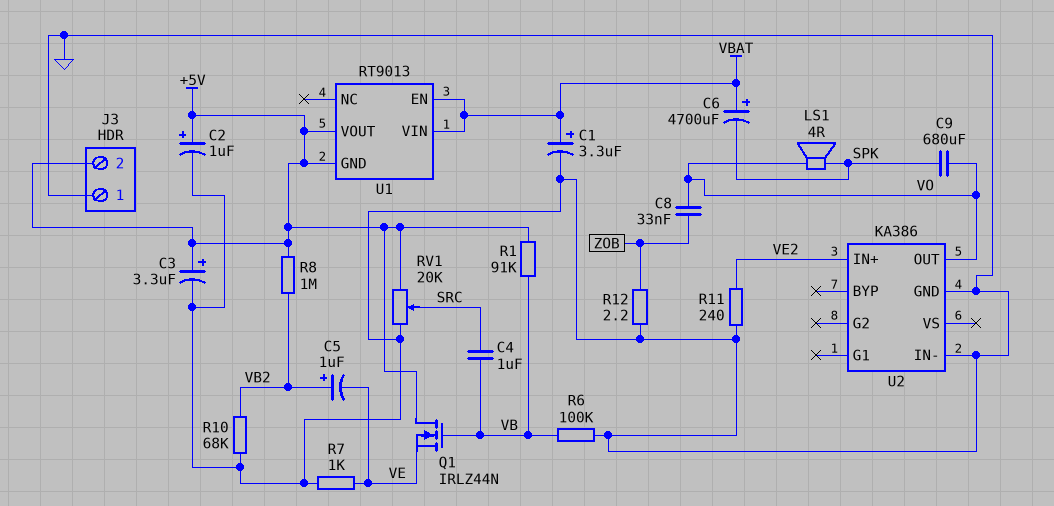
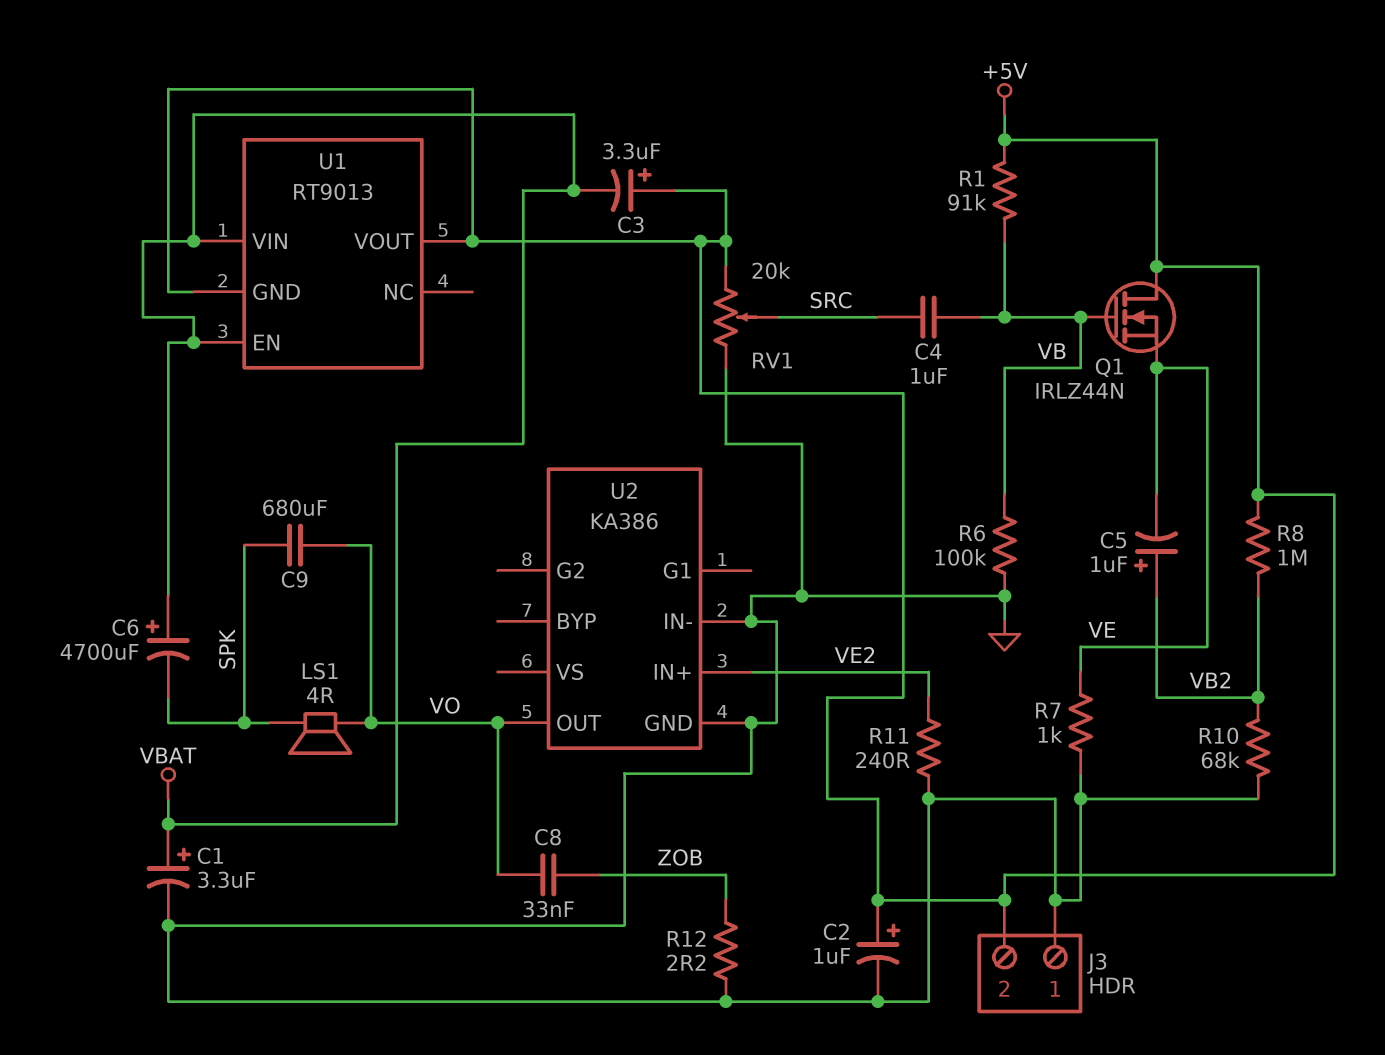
C3: 3.3uF (plus +5V, minus GND) -> 3.3uF (plus +5V, minus VBAT)

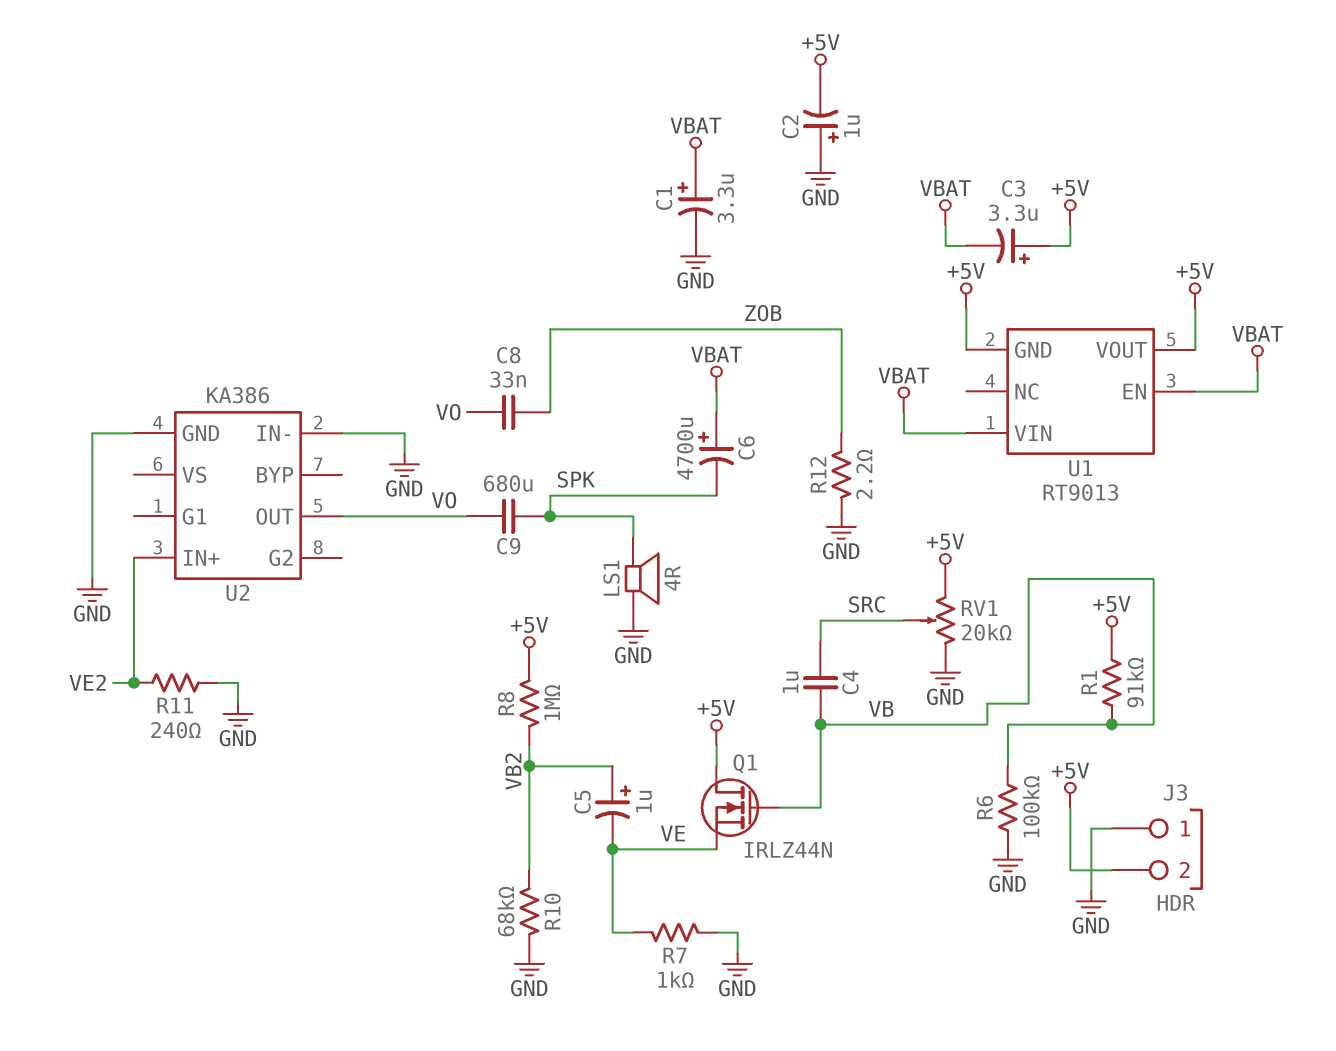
C2: 1uF (plus +5V, minus GND) -> 1uF (plus GND, minus +5V)
LS1: speaker 4R (SPK, VO) -> speaker 4R (GND, SPK)

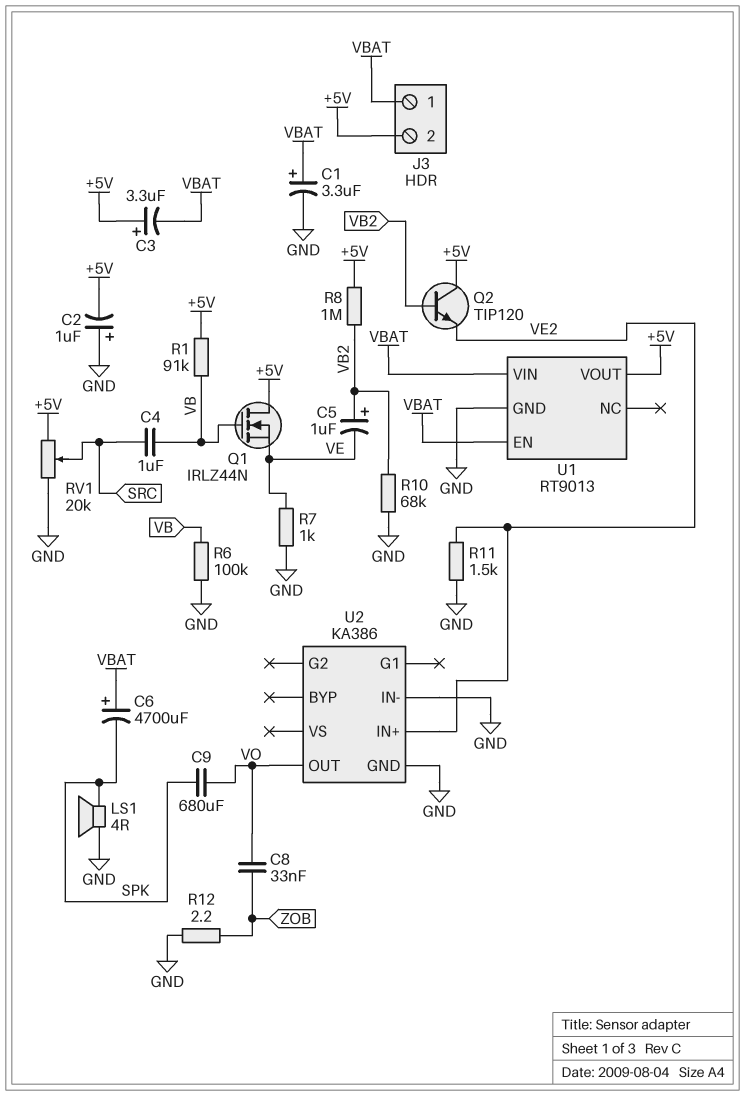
J3 pin 1: GND -> VBAT
Q2: none -> NPN TIP120 (B VB2, C +5V, E VE2)
R11: 240 (GND, VE2) -> 1.5k (GND, VE2)
U1 pin GND: +5V -> GND

